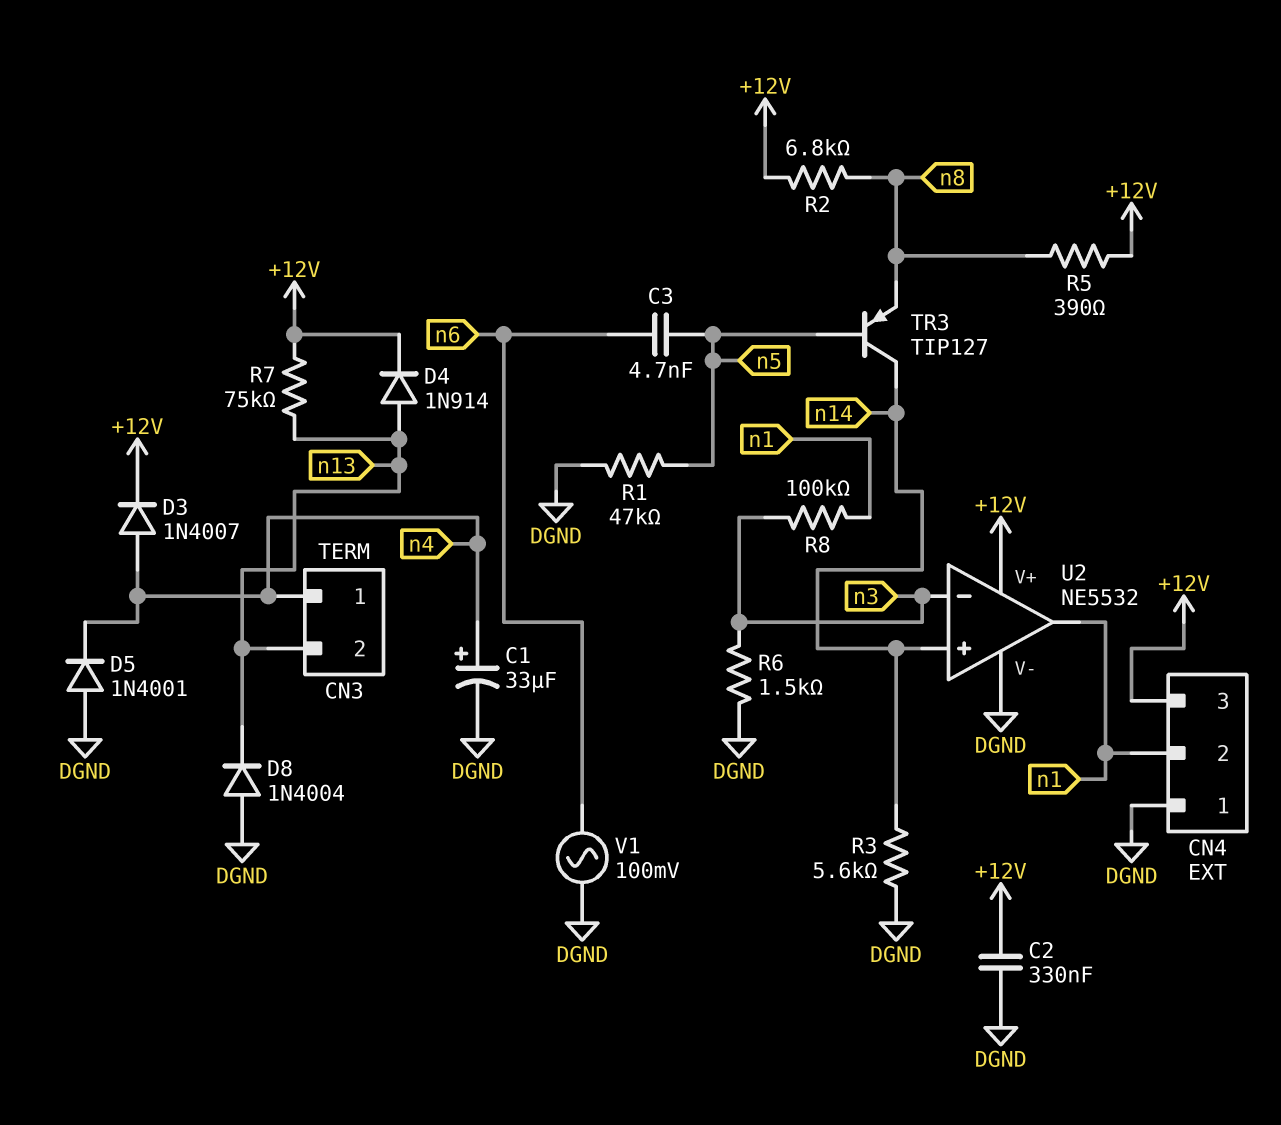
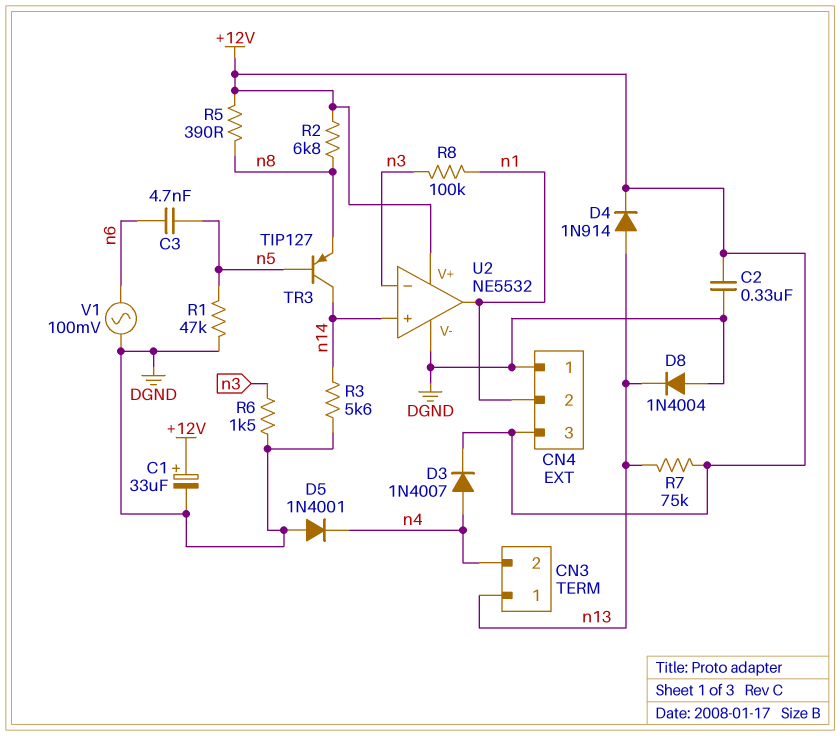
C1: 33uF (plus n4, minus DGND) -> 33uF (plus +12V, minus DGND)
CN3 pin 1: n4 -> n13
CN3 pin 2: n13 -> n4

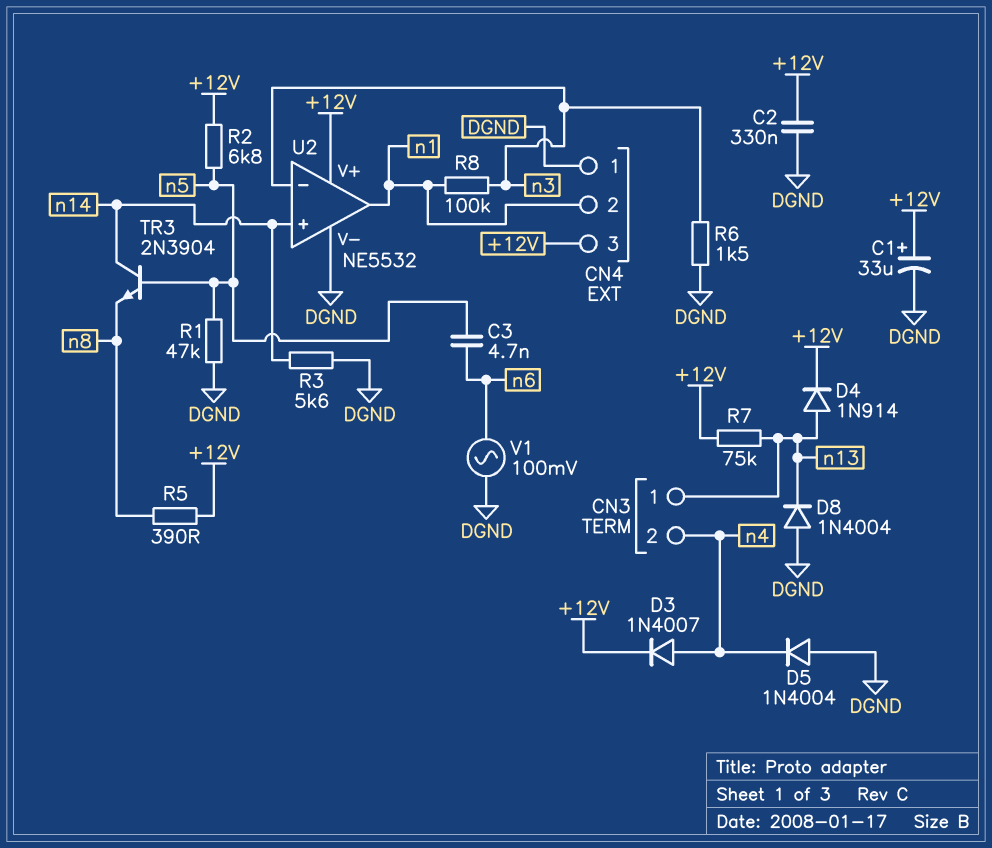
D5: diode 1N4001 (A DGND, K n4) -> diode 1N4004 (A DGND, K n4)
R2: 6.8k (+12V, n8) -> 6.8k (+12V, n5)
TR3: PNP TIP127 (B n5, C n14, E n8) -> NPN 2N3904 (B n5, C n14, E n8)

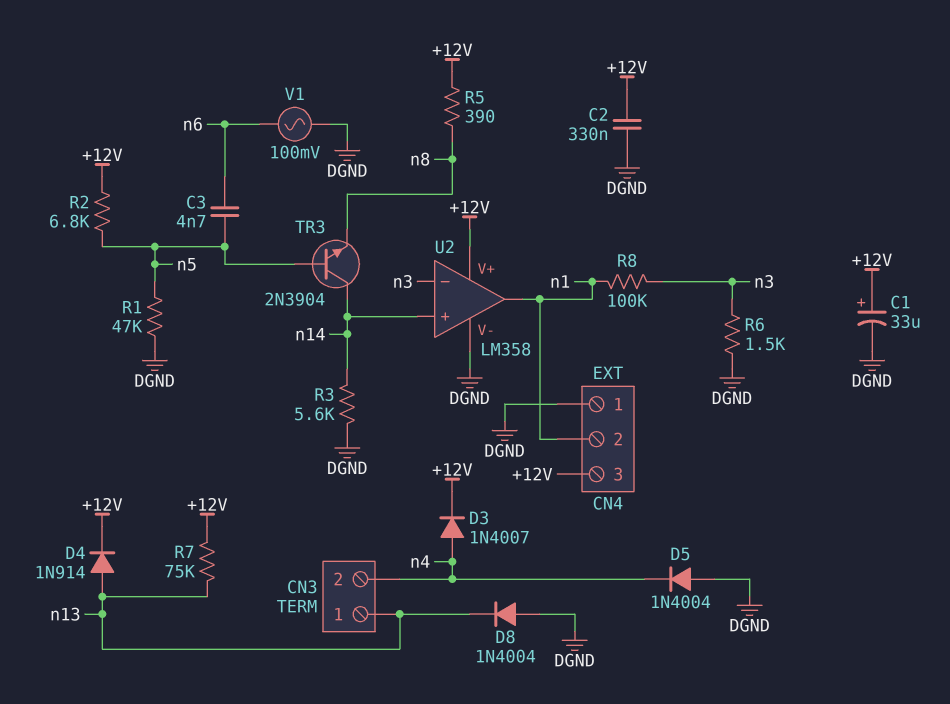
U2: NE5532 -> LM358

